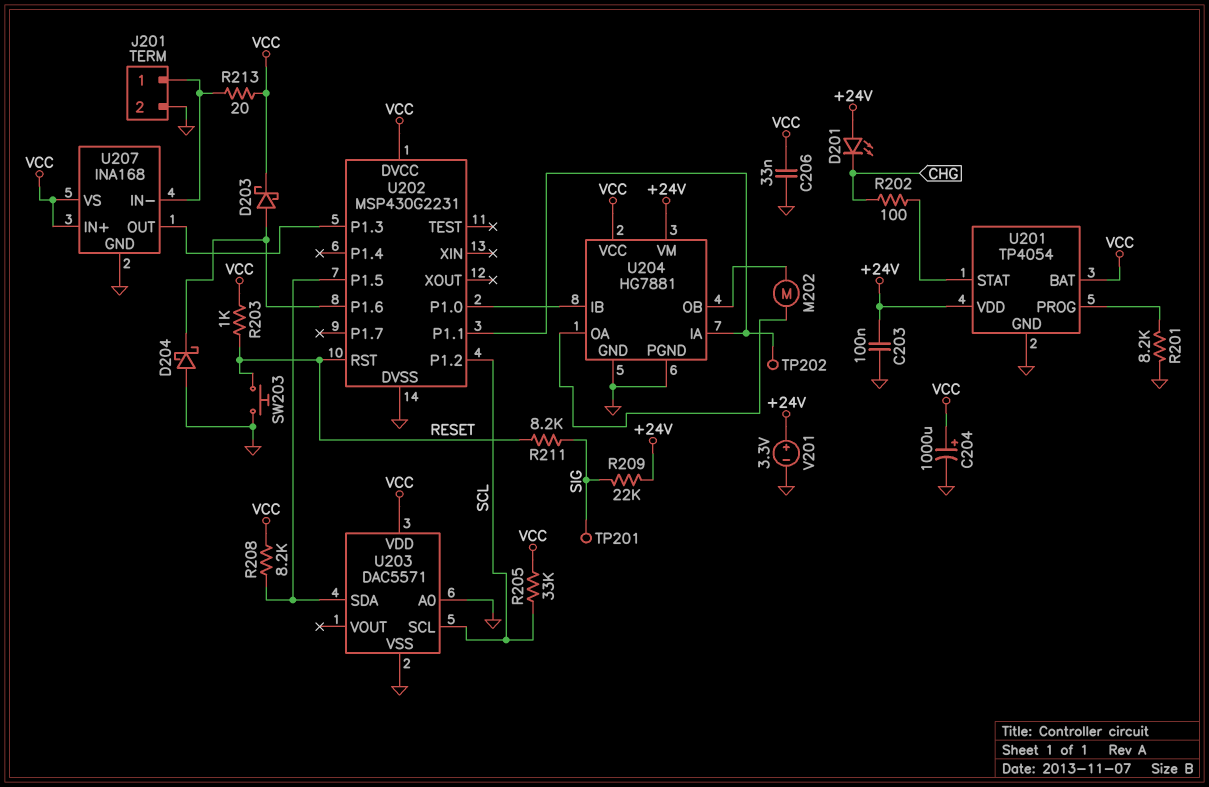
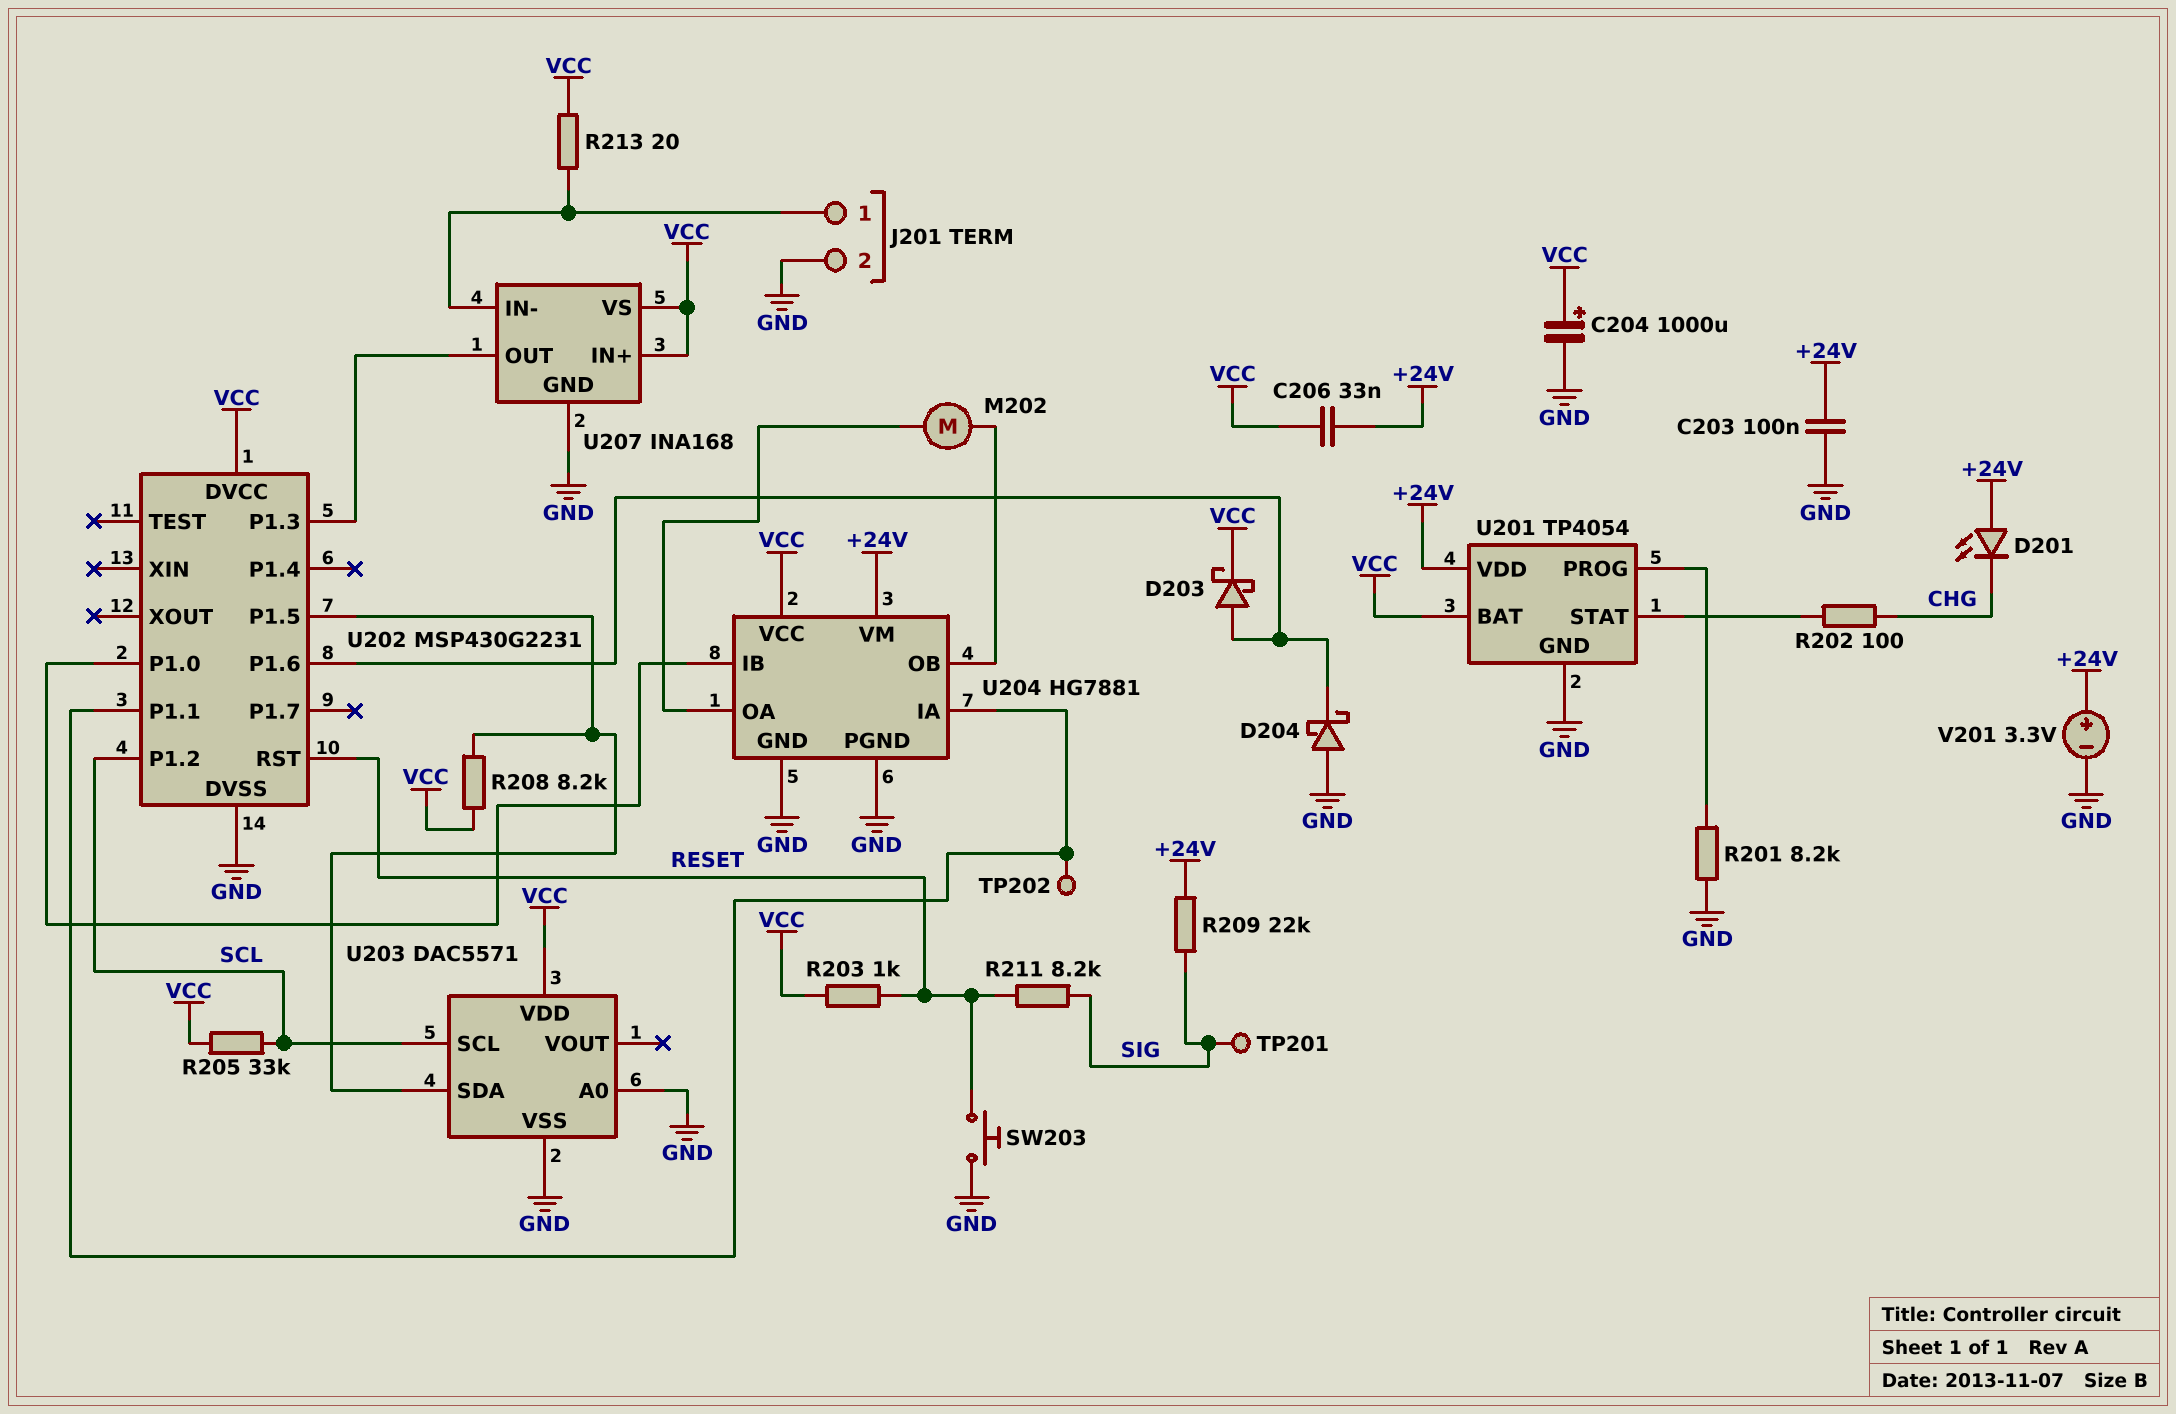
C206: 33nF (GND, VCC) -> 33nF (+24V, VCC)

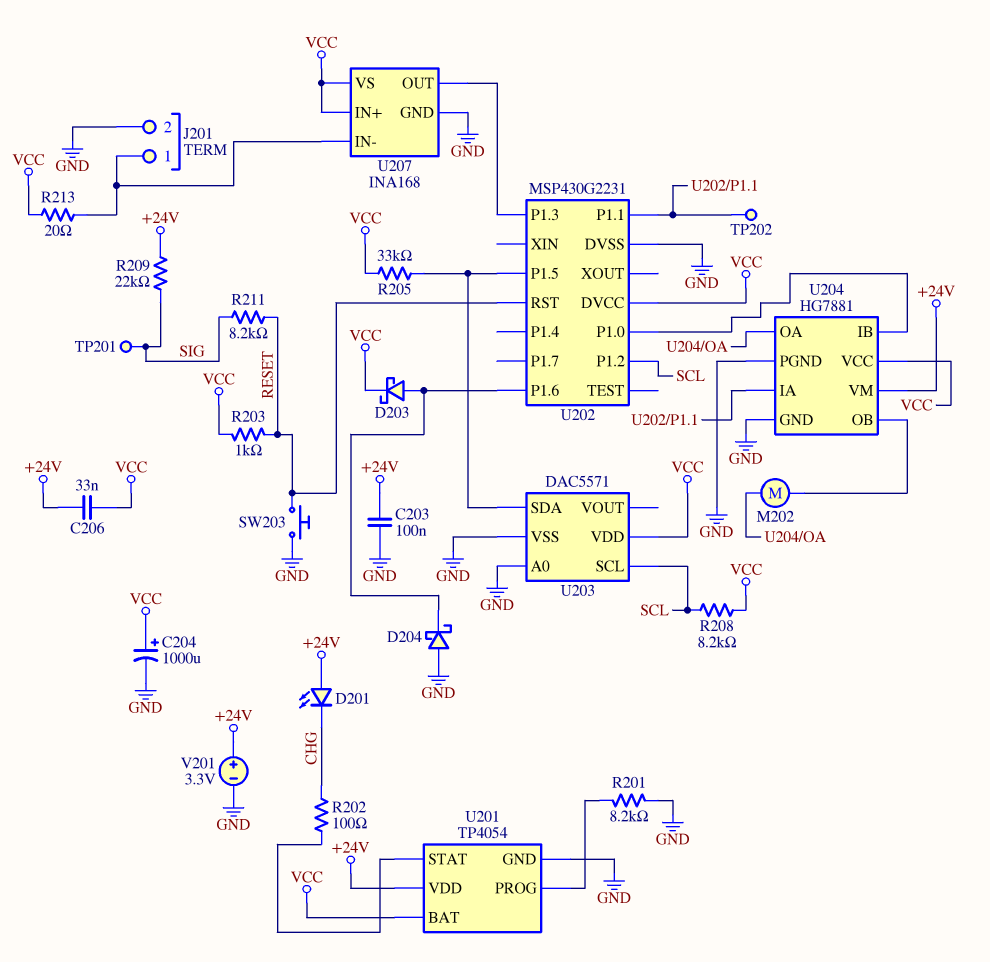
R205: 33k (SCL, VCC) -> 33k (U202/P1.5, VCC)
R208: 8.2k (U202/P1.5, VCC) -> 8.2k (SCL, VCC)

